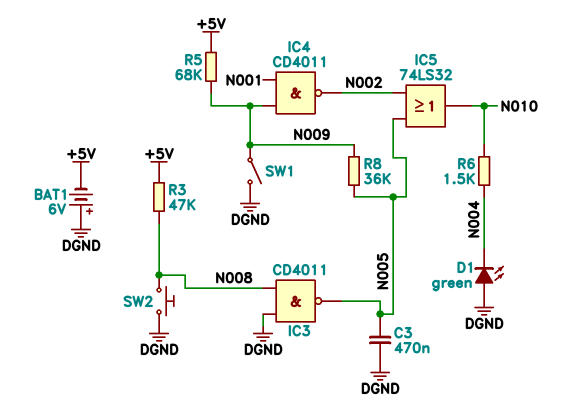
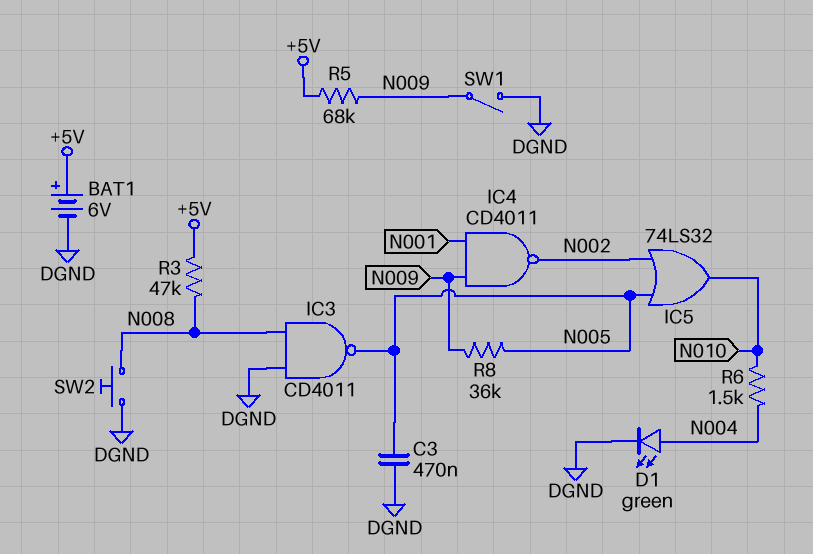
BAT1: 6V (plus DGND, minus +5V) -> 6V (plus +5V, minus DGND)
D1: LED green (A DGND, K N004) -> LED green (A N004, K DGND)

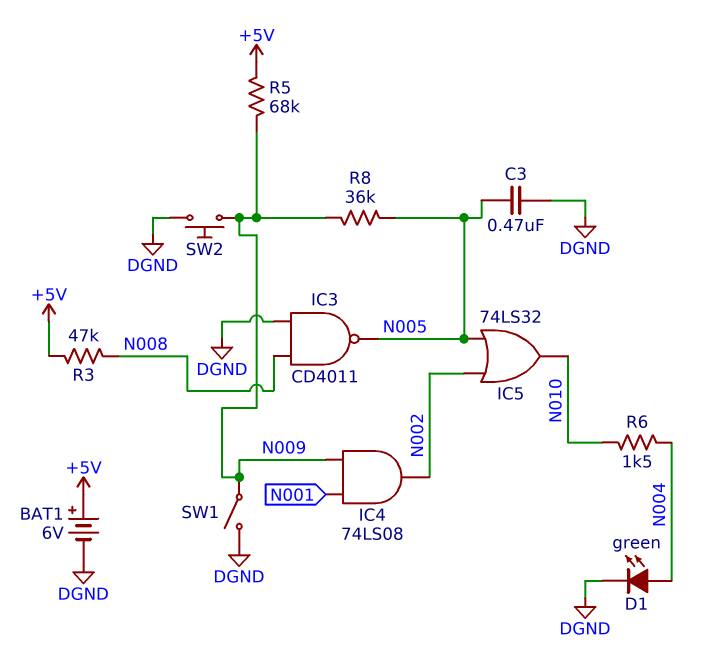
IC4: NAND CD4011 (in N001, in N009, out N002) -> AND 74LS08 (in N001, in N009, out N002)
SW2: button (DGND, N008) -> button (DGND, N009)

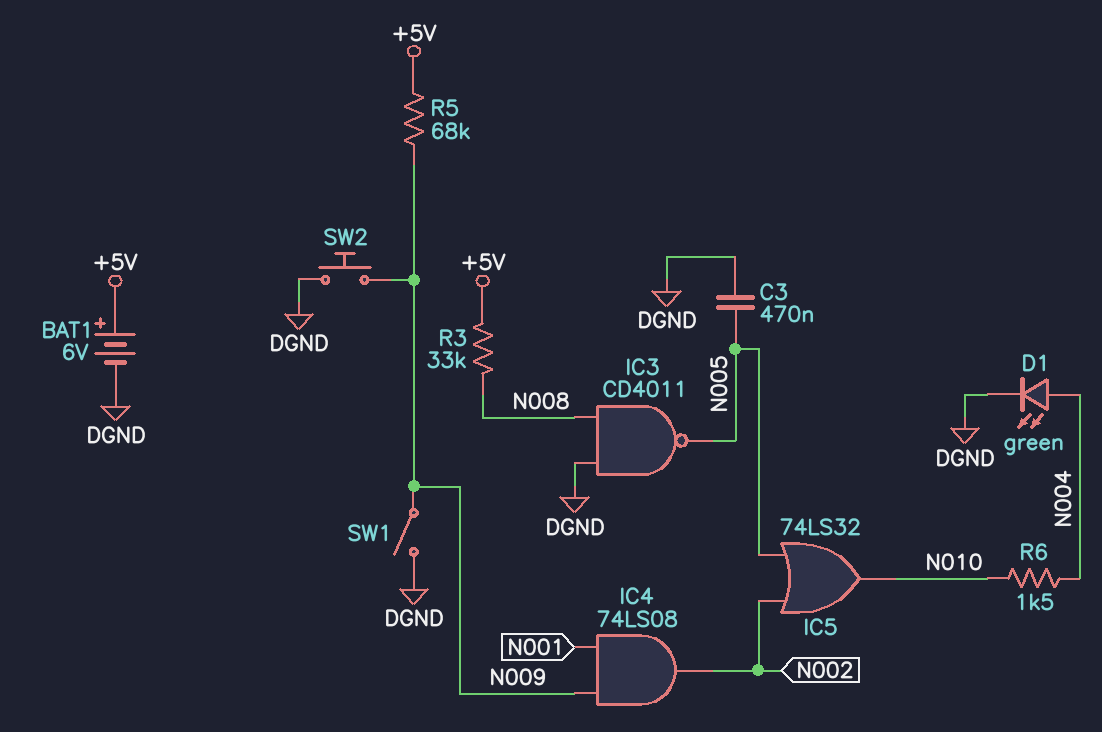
R3: 47k (+5V, N008) -> 33k (+5V, N008)
R8: 36k (N005, N009) -> none

